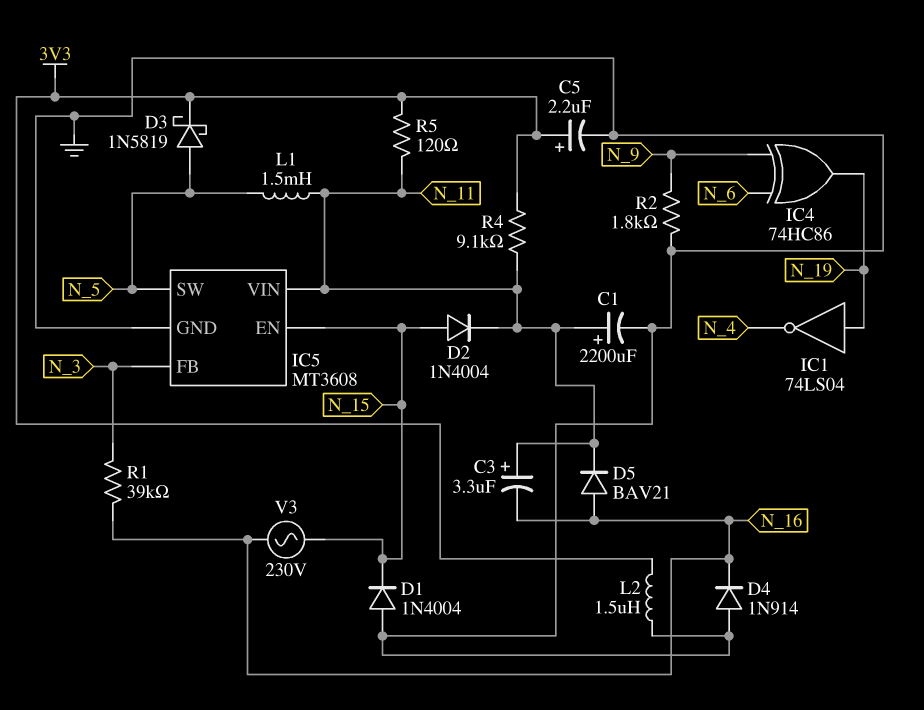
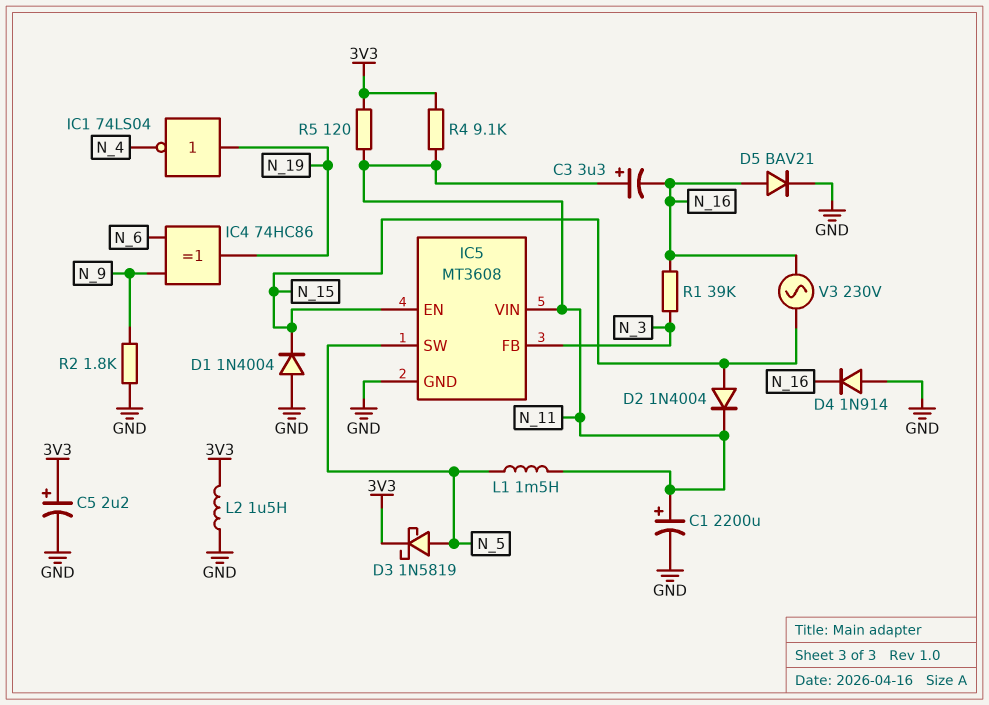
D5: diode BAV21 (A N_16, K N_11) -> diode BAV21 (A N_16, K GND)

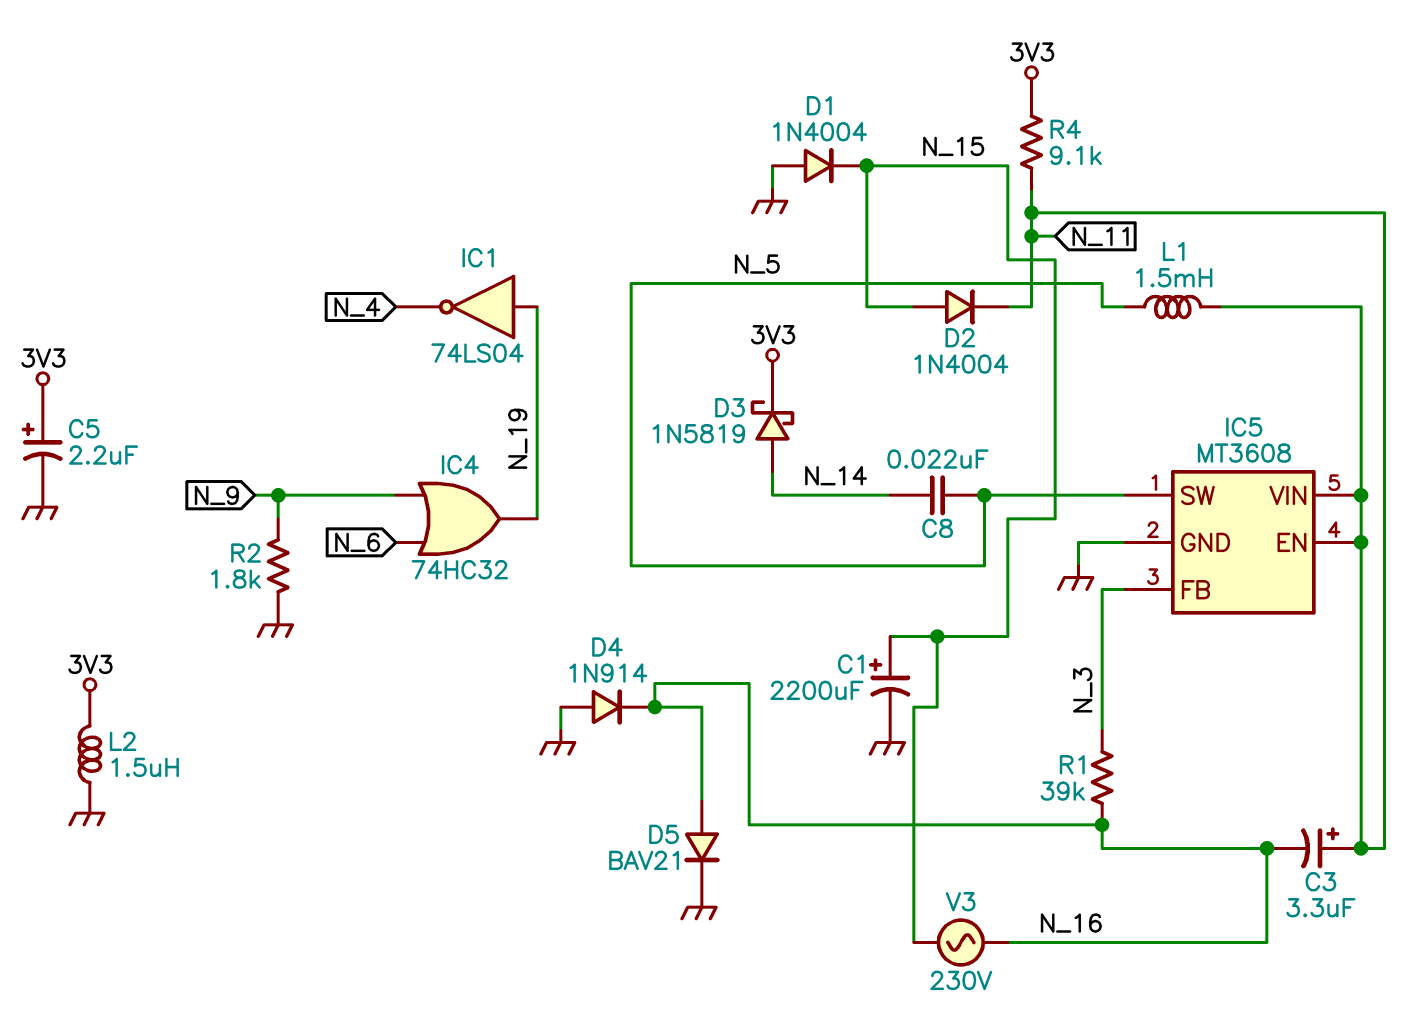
C1: 2200uF (plus N_11, minus GND) -> 2200uF (plus N_15, minus GND)
C8: none -> 22nF (N_5, N_14)
D3: schottky 1N5819 (A N_5, K 3V3) -> schottky 1N5819 (A N_14, K 3V3)
IC4: XOR 74HC86 (in N_6, in N_9, out N_19) -> OR 74HC32 (in N_6, in N_9, out N_19)
IC5 pin EN: N_15 -> N_11
R5: 120 (3V3, N_11) -> none

